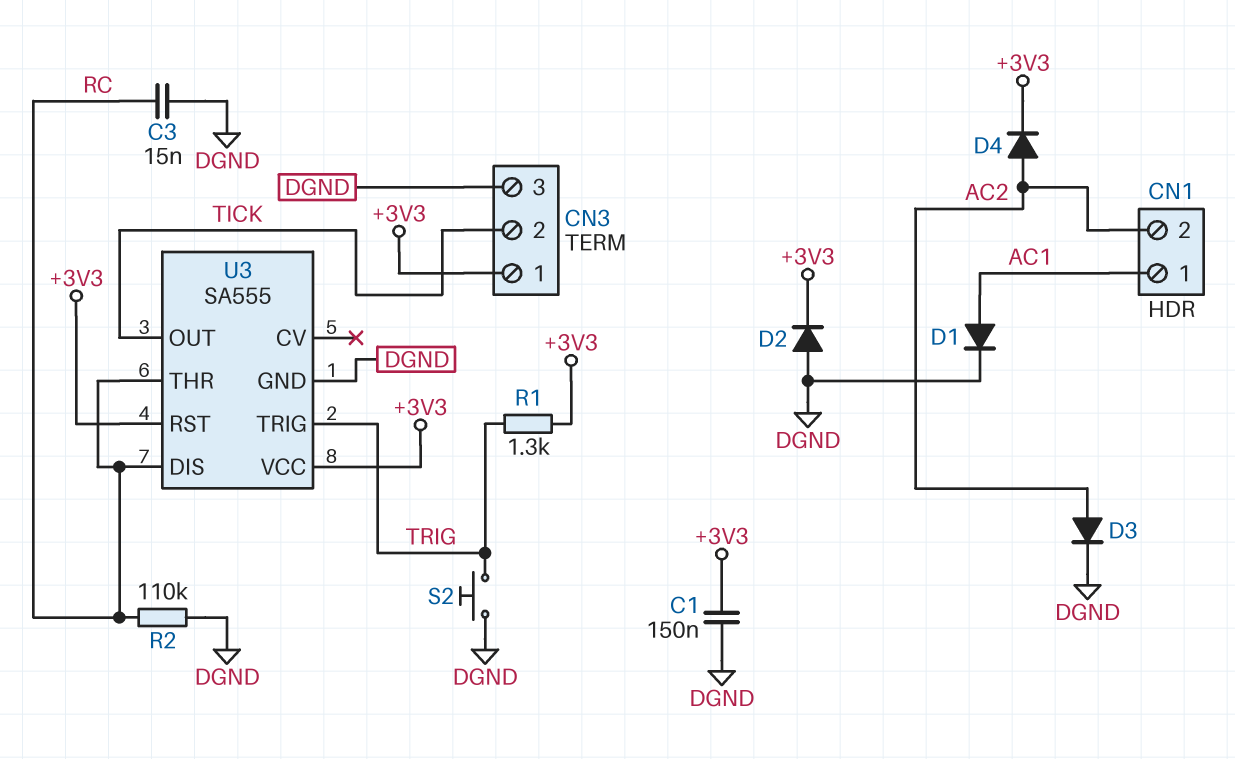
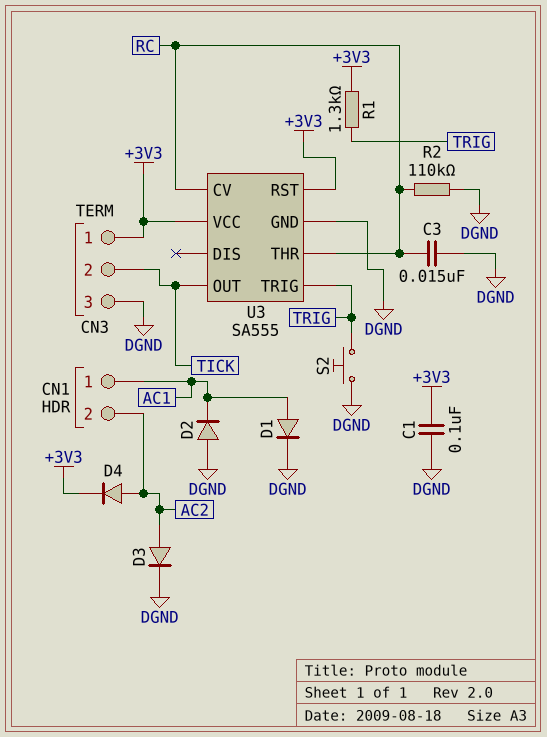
C1: 150nF (+3V3, DGND) -> 100nF (+3V3, DGND)
D2: diode (A DGND, K +3V3) -> diode (A DGND, K AC1)
U3 pin CV: none -> RC
U3 pin DIS: RC -> none

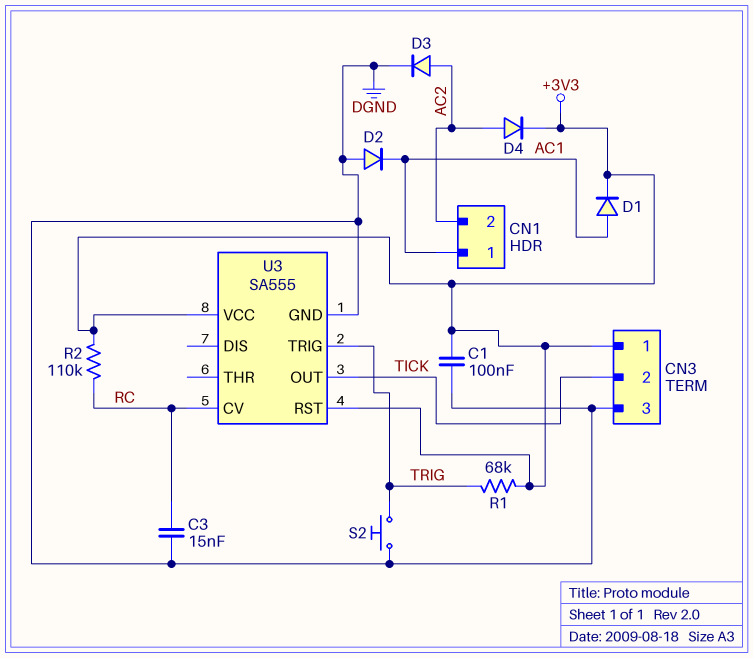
D1: diode (A AC1, K DGND) -> diode (A AC1, K +3V3)
R1: 1.3k (+3V3, TRIG) -> 68k (+3V3, TRIG)
R2: 110k (DGND, RC) -> 110k (+3V3, RC)
U3 pin THR: RC -> none

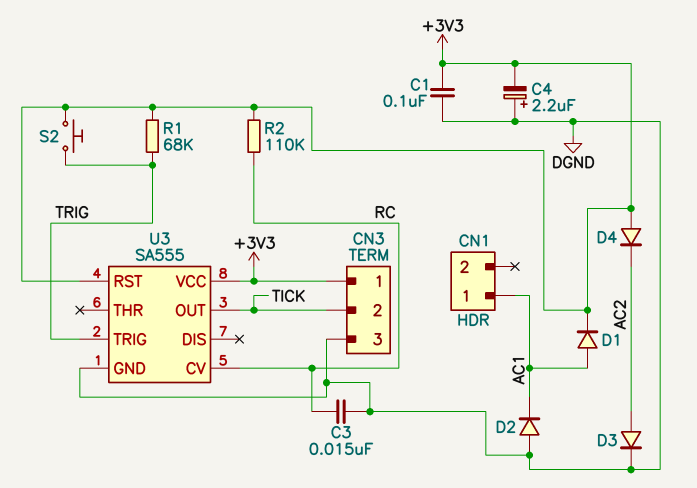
C4: none -> 2.2uF (plus DGND, minus +3V3)
CN1 pin 2: AC2 -> none
D4: diode (A AC2, K +3V3) -> diode (A +3V3, K AC2)
S2: button (DGND, TRIG) -> button (+3V3, TRIG)

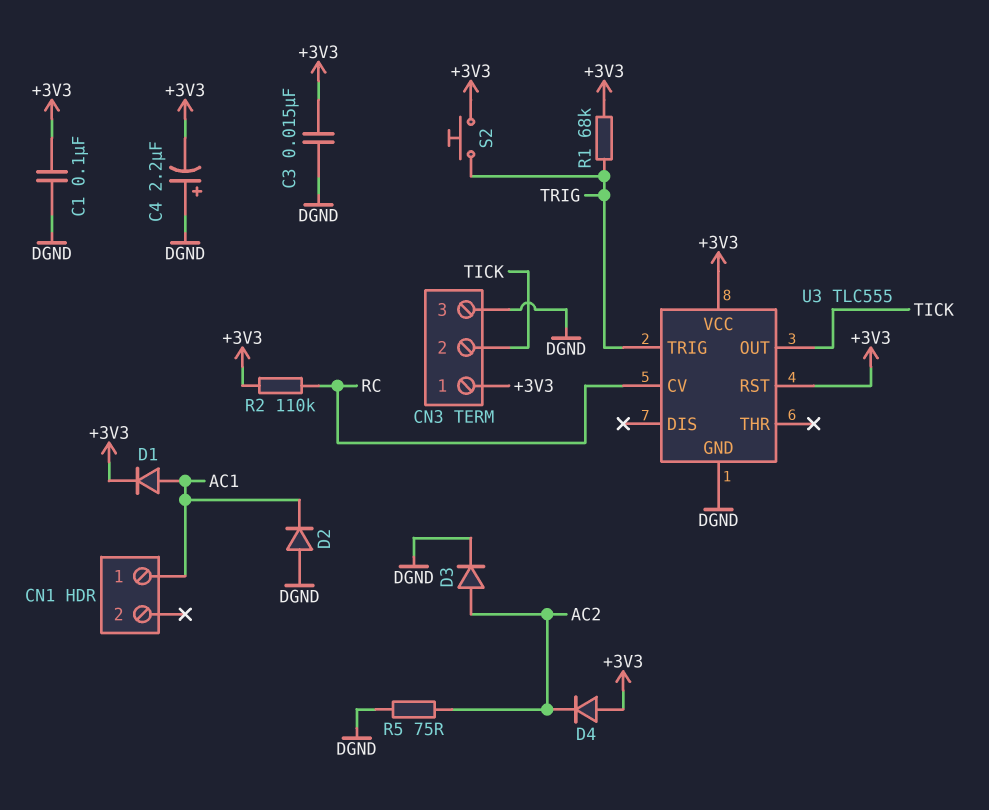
C3: 15nF (DGND, RC) -> 15nF (+3V3, DGND)
R5: none -> 75 (AC2, DGND)
U3: SA555 -> TLC555

